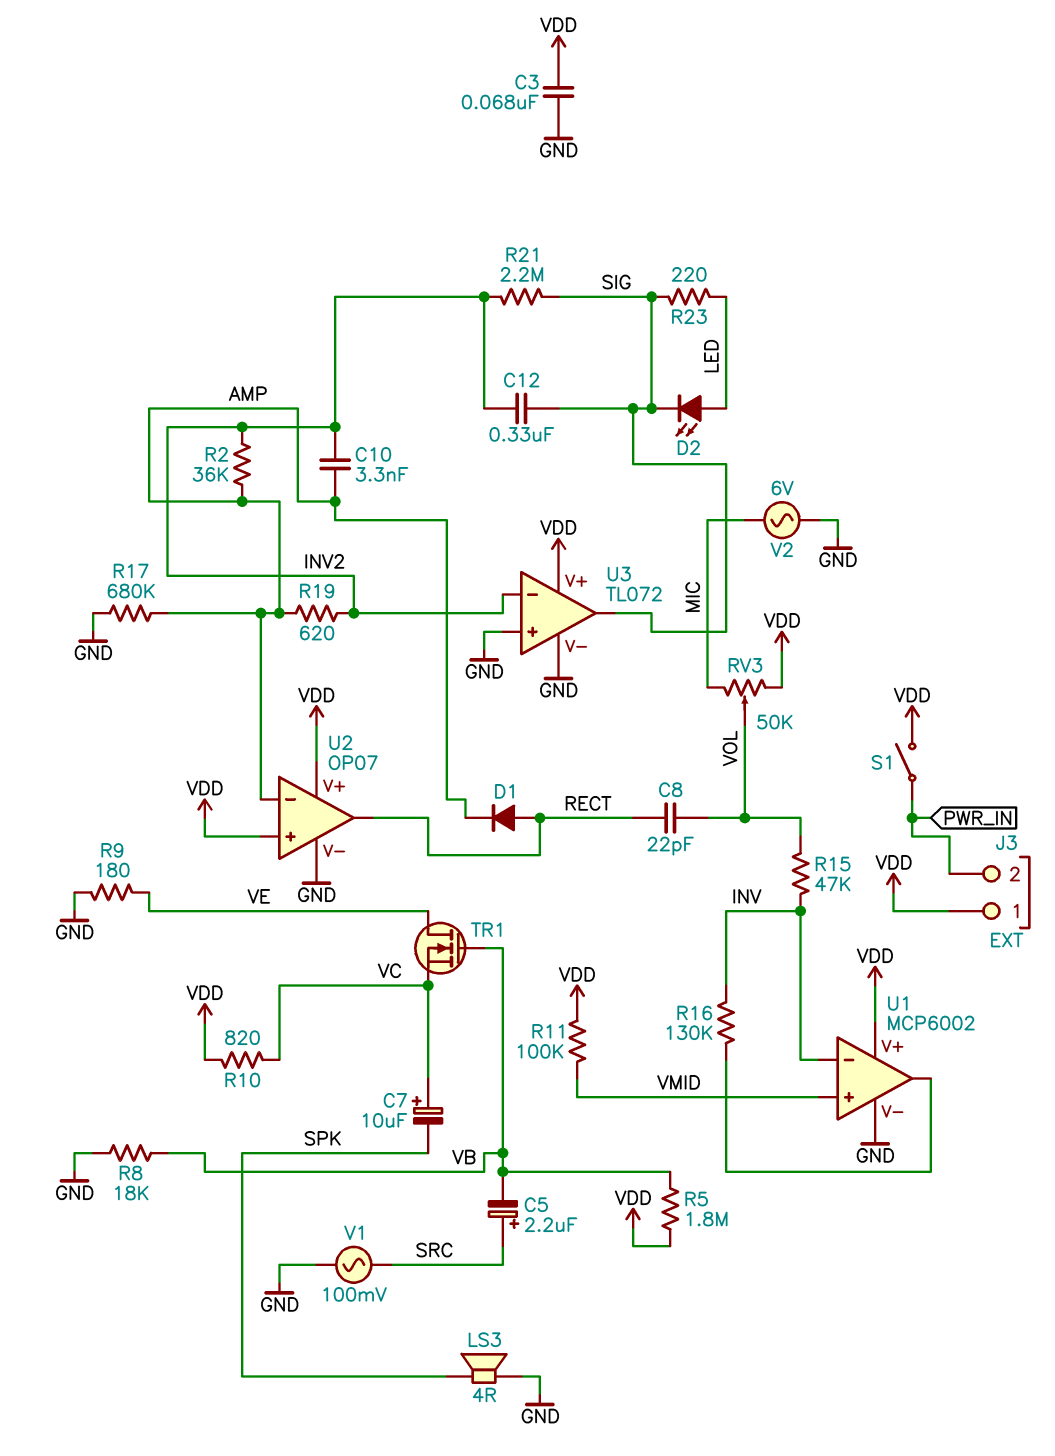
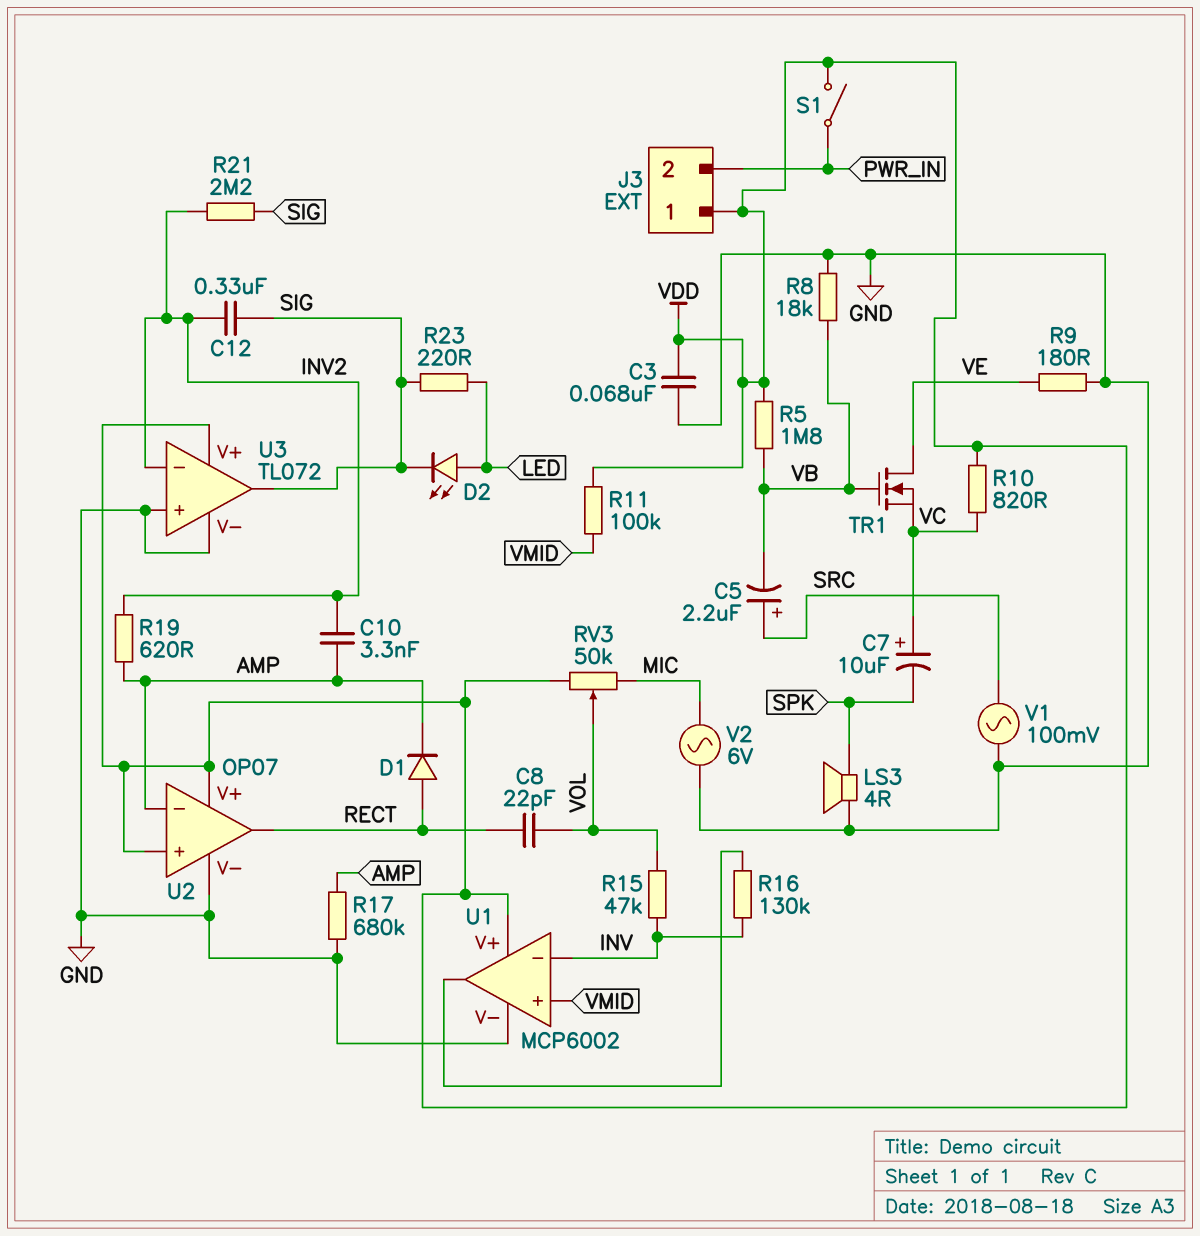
R2: 36k (AMP, INV2) -> none

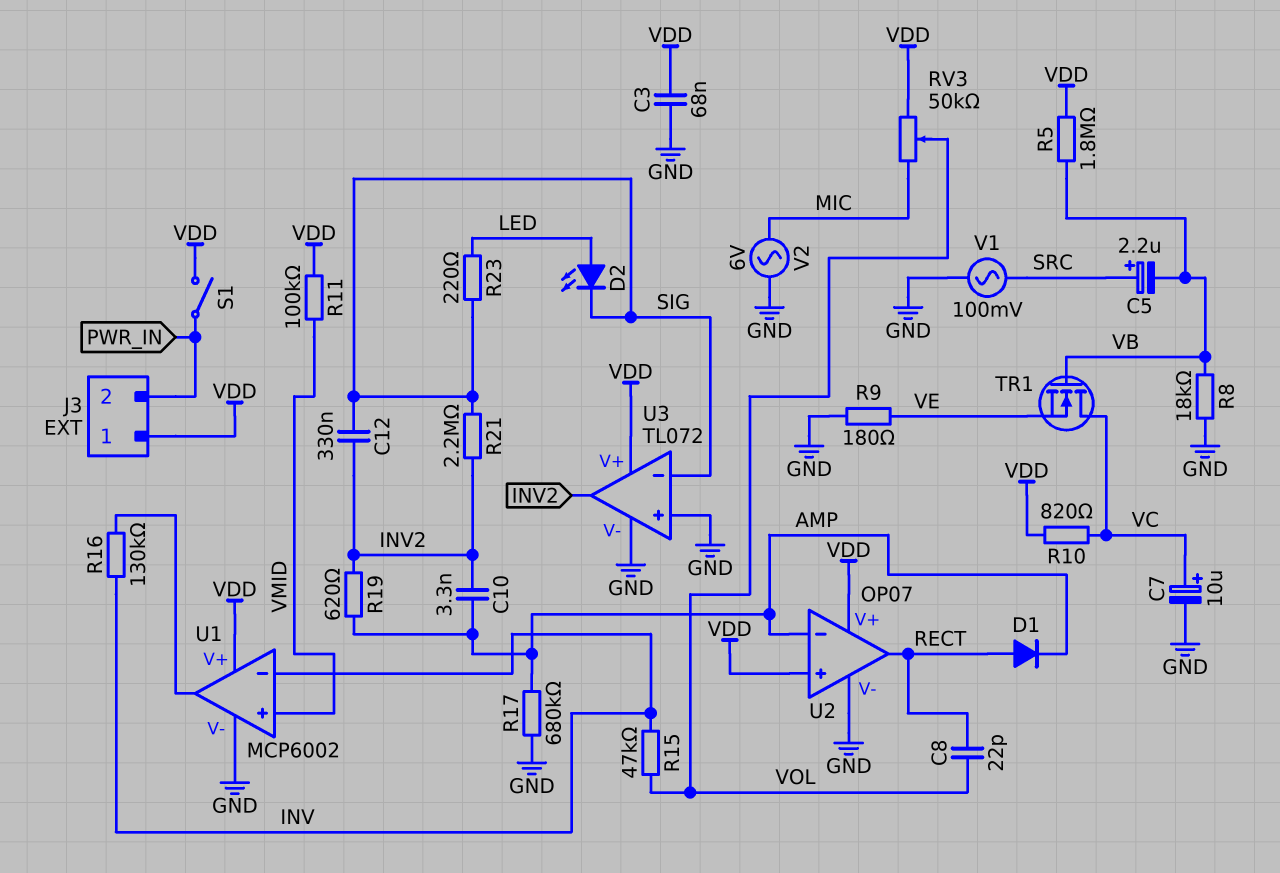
C7: 10uF (plus VC, minus SPK) -> 10uF (plus VC, minus GND)
LS3: speaker 4R (GND, SPK) -> none
TR1: NMOS (G VB, D VE, S VC) -> NMOS (G VB, D VC, S VE)
U3 pin in-: INV2 -> SIG
U3 pin out: SIG -> INV2

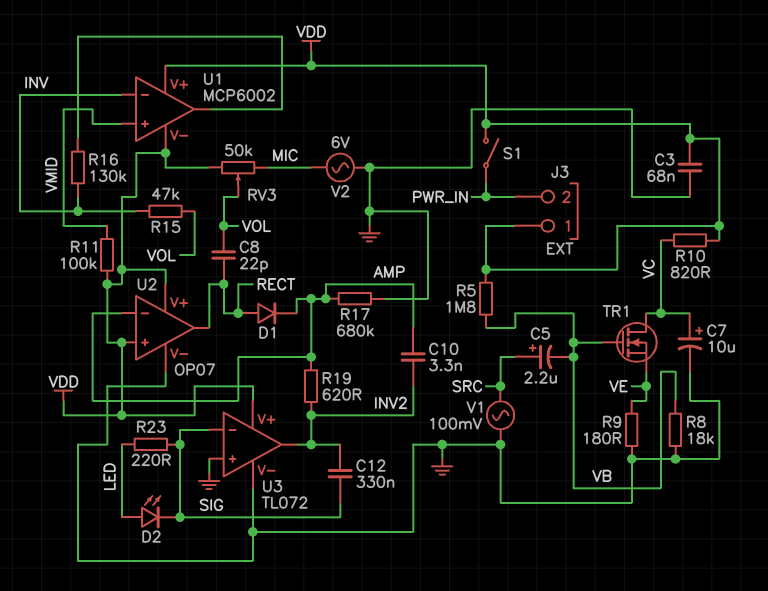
R21: 2.2M (INV2, SIG) -> none
U1 pin V-: GND -> VDD

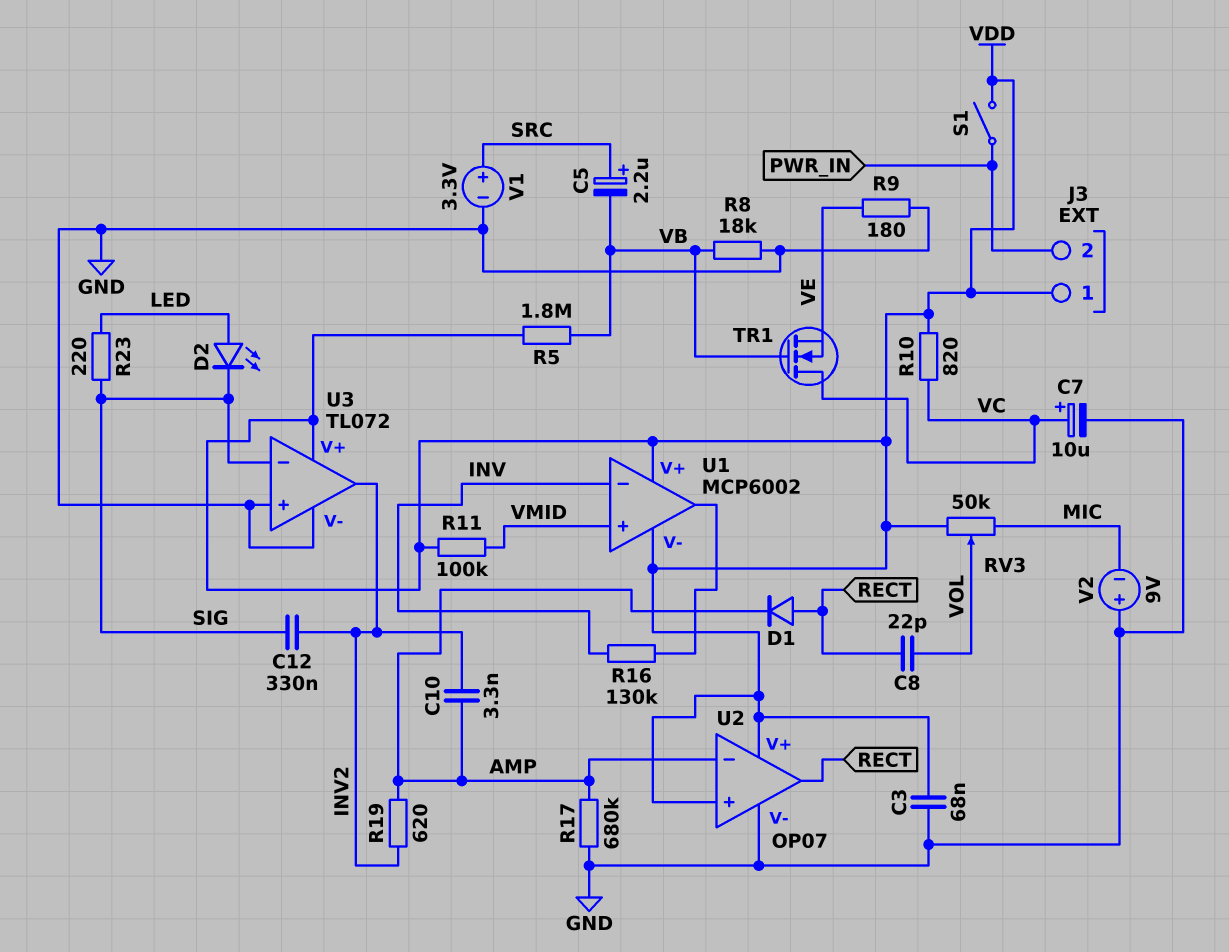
R15: 47k (INV, VOL) -> none
V1: AC 100mV (GND, SRC) -> 3.3V (plus SRC, minus GND)
V2: AC 6V (GND, MIC) -> 9V (plus GND, minus MIC)

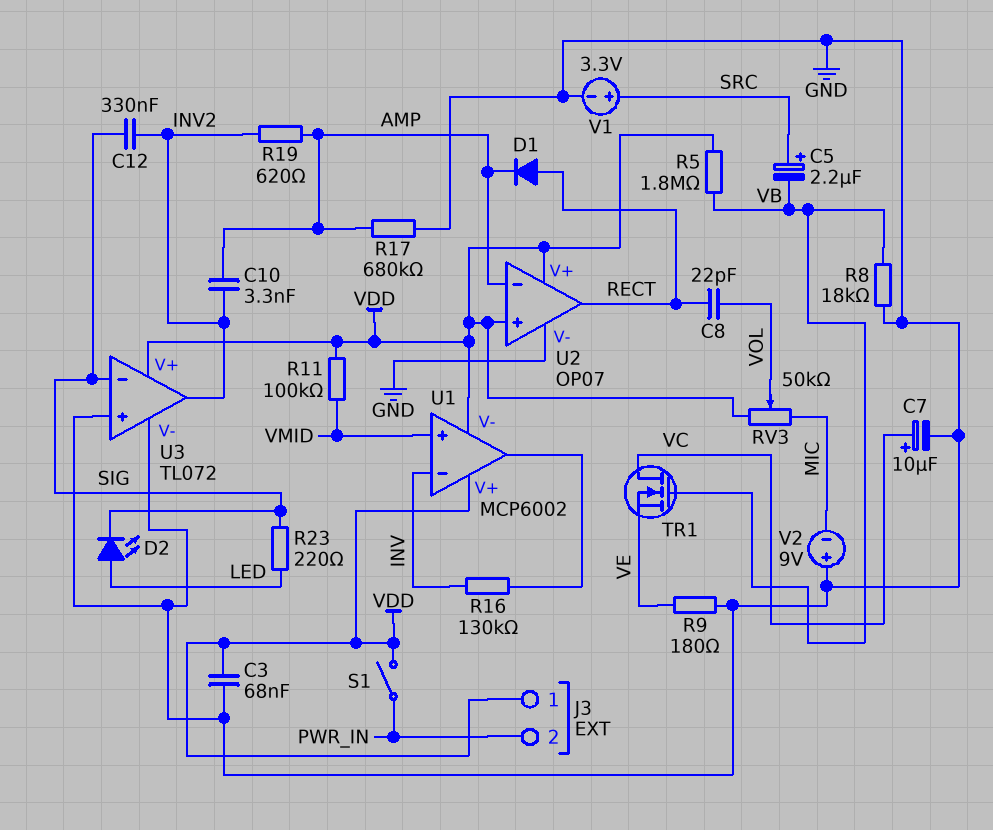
R10: 820 (VC, VDD) -> none

